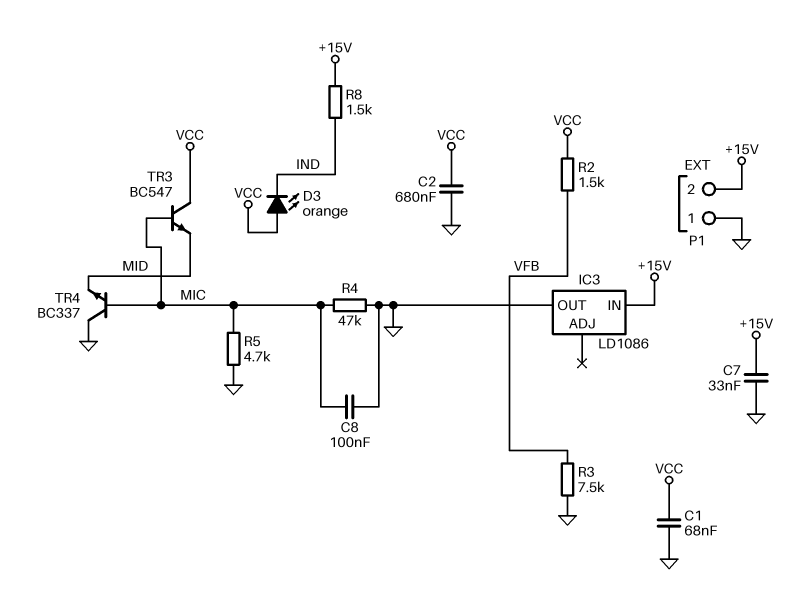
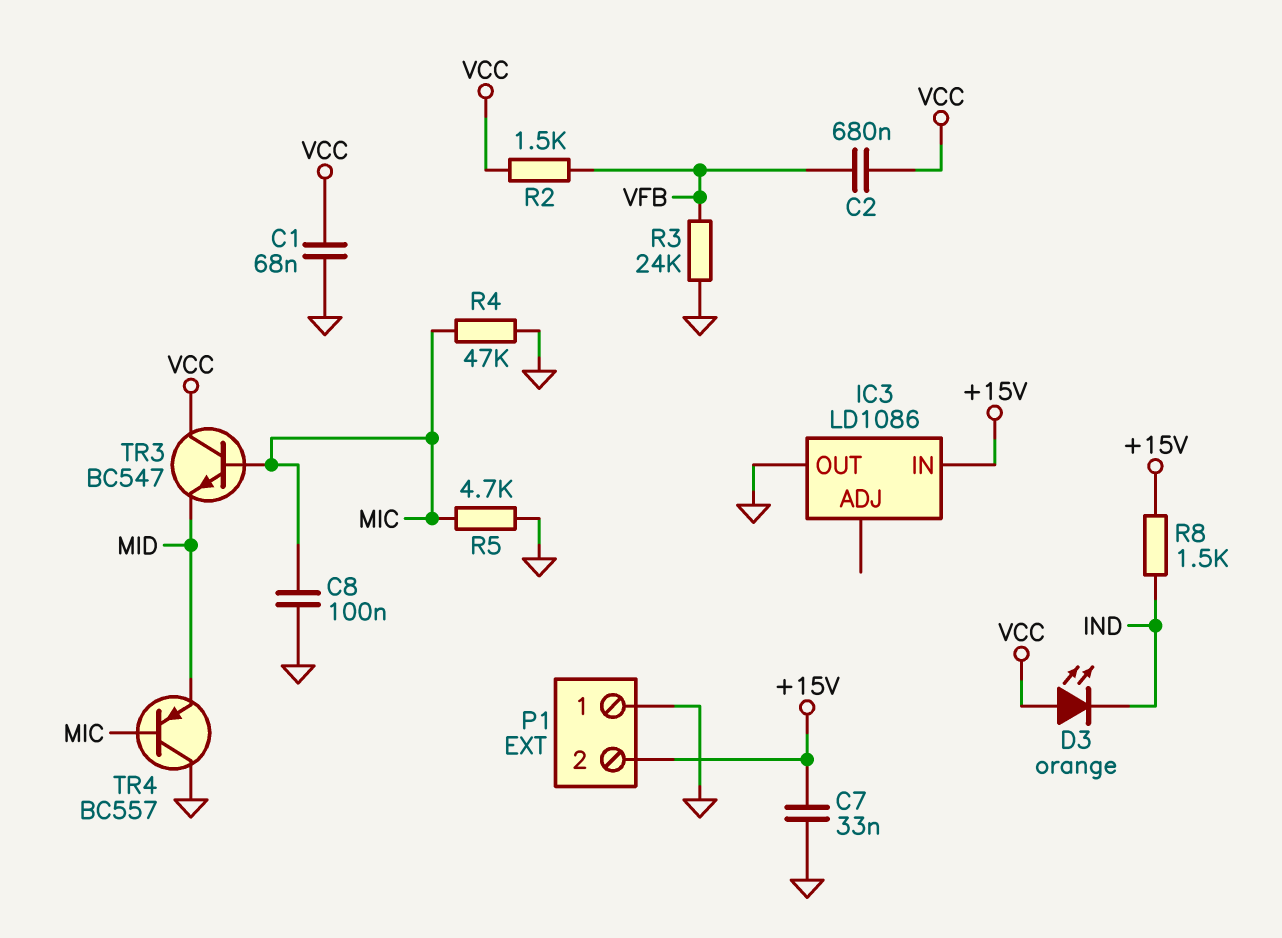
C2: 680nF (GND, VCC) -> 680nF (VCC, VFB)
R3: 7.5k (GND, VFB) -> 24k (GND, VFB)
TR4: NPN BC337 (B MIC, C GND, E MID) -> PNP BC557 (B MIC, C GND, E MID)

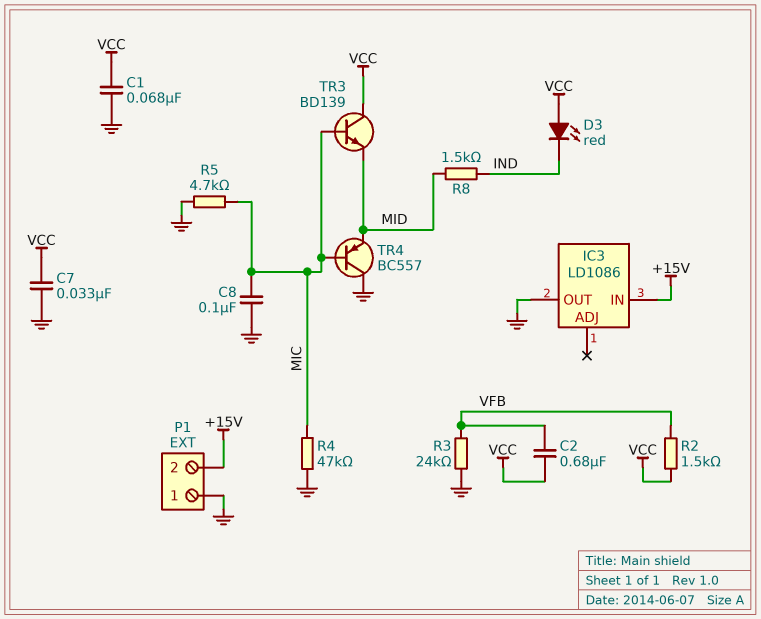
C7: 33nF (+15V, GND) -> 33nF (GND, VCC)
D3: LED orange (A VCC, K IND) -> LED red (A VCC, K IND)
R8: 1.5k (+15V, IND) -> 1.5k (IND, MID)
TR3: NPN BC547 (B MIC, C VCC, E MID) -> NPN BD139 (B MIC, C VCC, E MID)

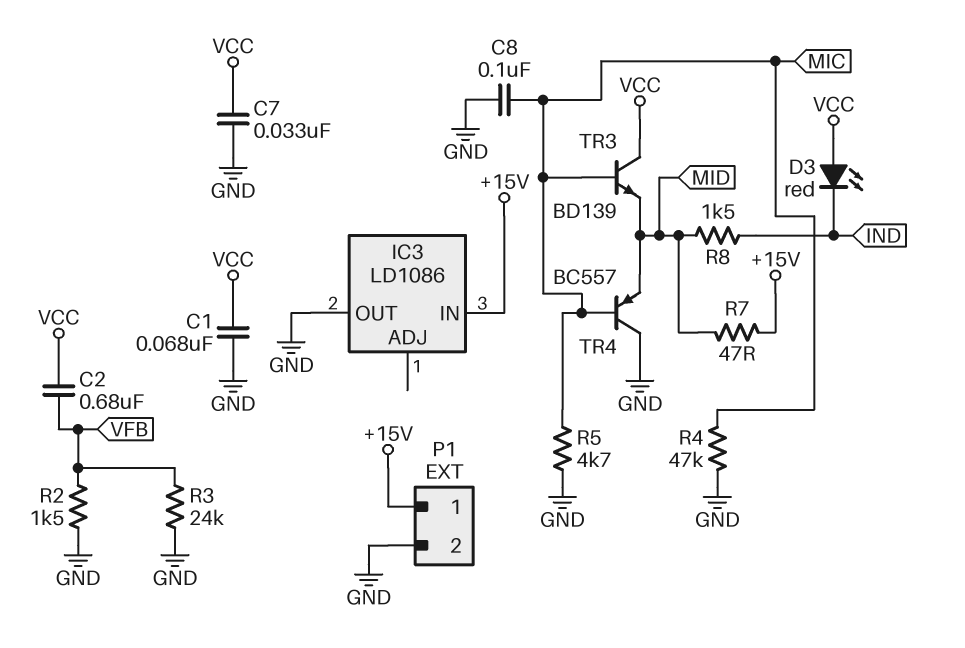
P1 pin 1: GND -> +15V
P1 pin 2: +15V -> GND
R2: 1.5k (VCC, VFB) -> 1.5k (GND, VFB)
R7: none -> 47 (+15V, MID)

